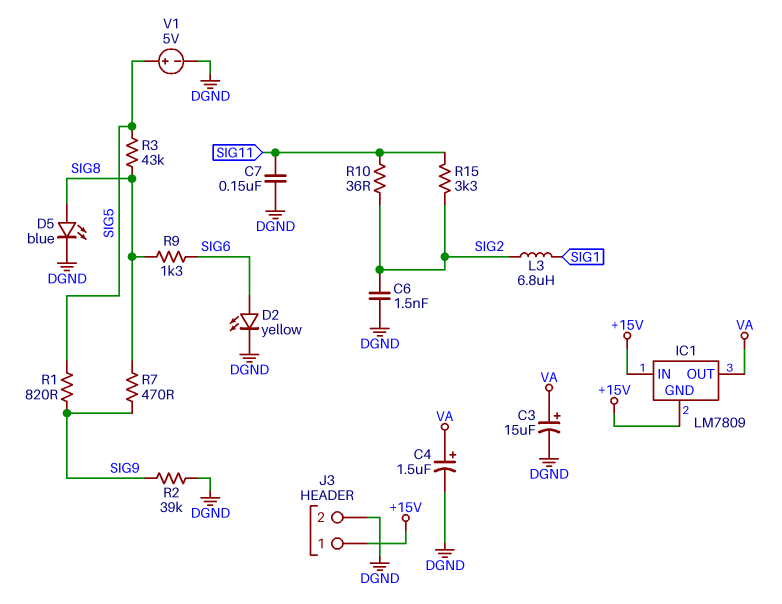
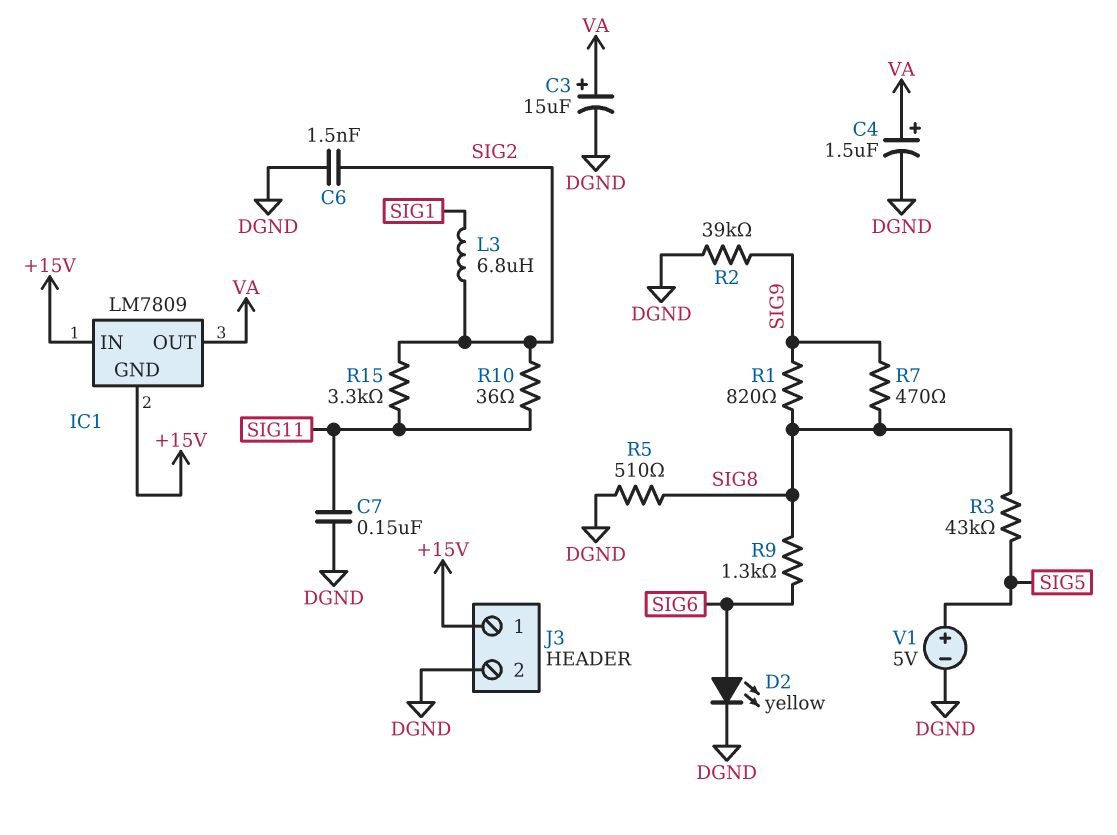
D5: LED blue (A SIG8, K DGND) -> none
R1: 820 (SIG5, SIG9) -> 820 (SIG8, SIG9)
R5: none -> 510 (DGND, SIG8)

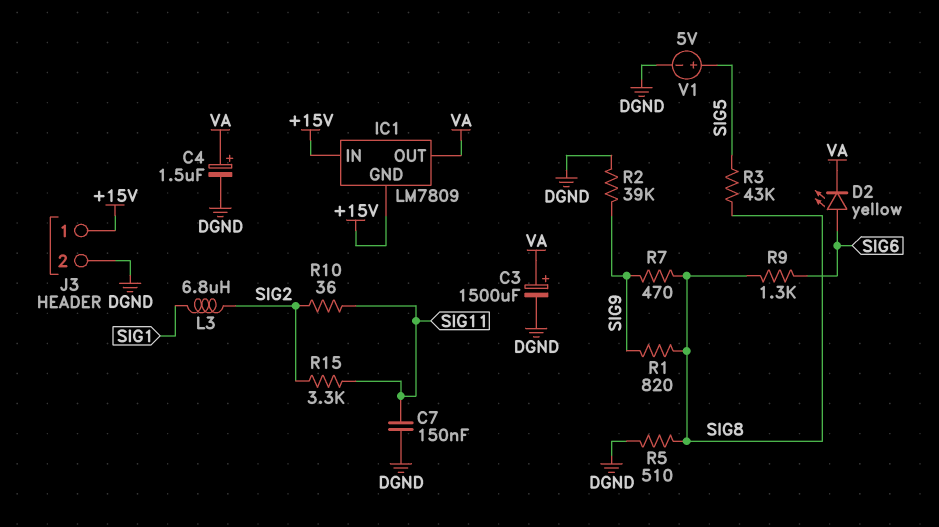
C3: 15uF (plus VA, minus DGND) -> 1500uF (plus VA, minus DGND)
C6: 1.5nF (DGND, SIG2) -> none
D2: LED yellow (A SIG6, K DGND) -> LED yellow (A SIG6, K VA)

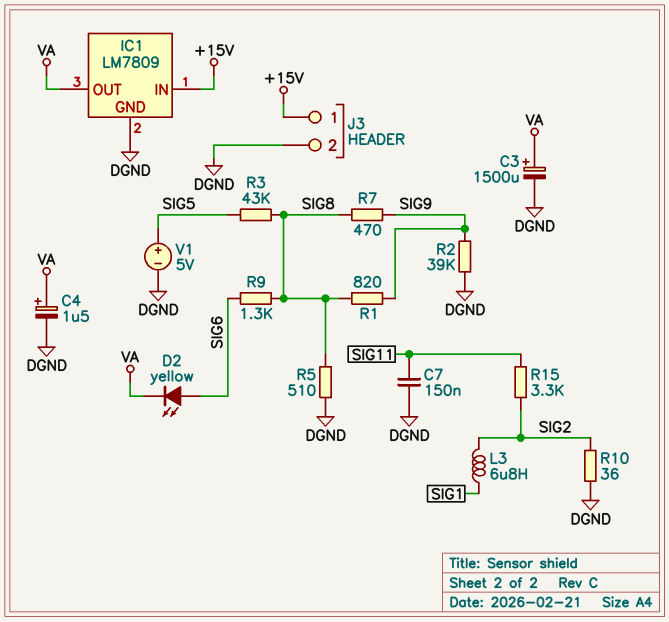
IC1 pin GND: +15V -> DGND
R10: 36 (SIG2, SIG11) -> 36 (DGND, SIG2)

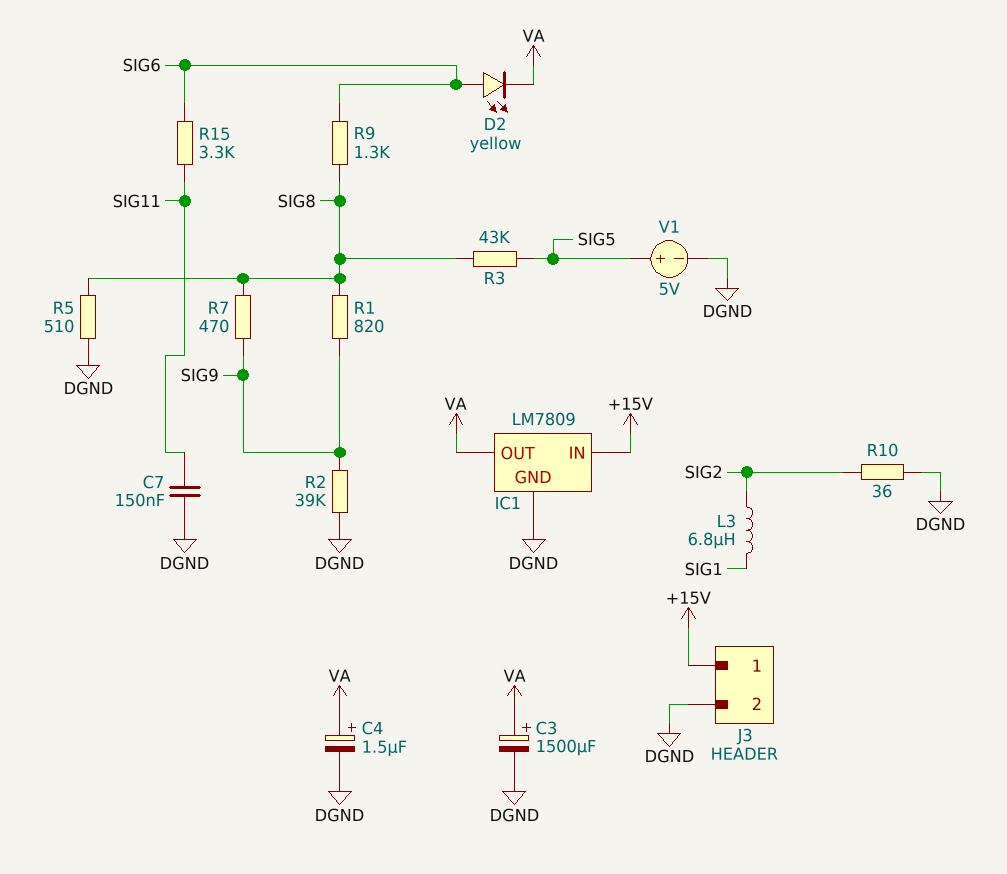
R15: 3.3k (SIG2, SIG11) -> 3.3k (SIG6, SIG11)

